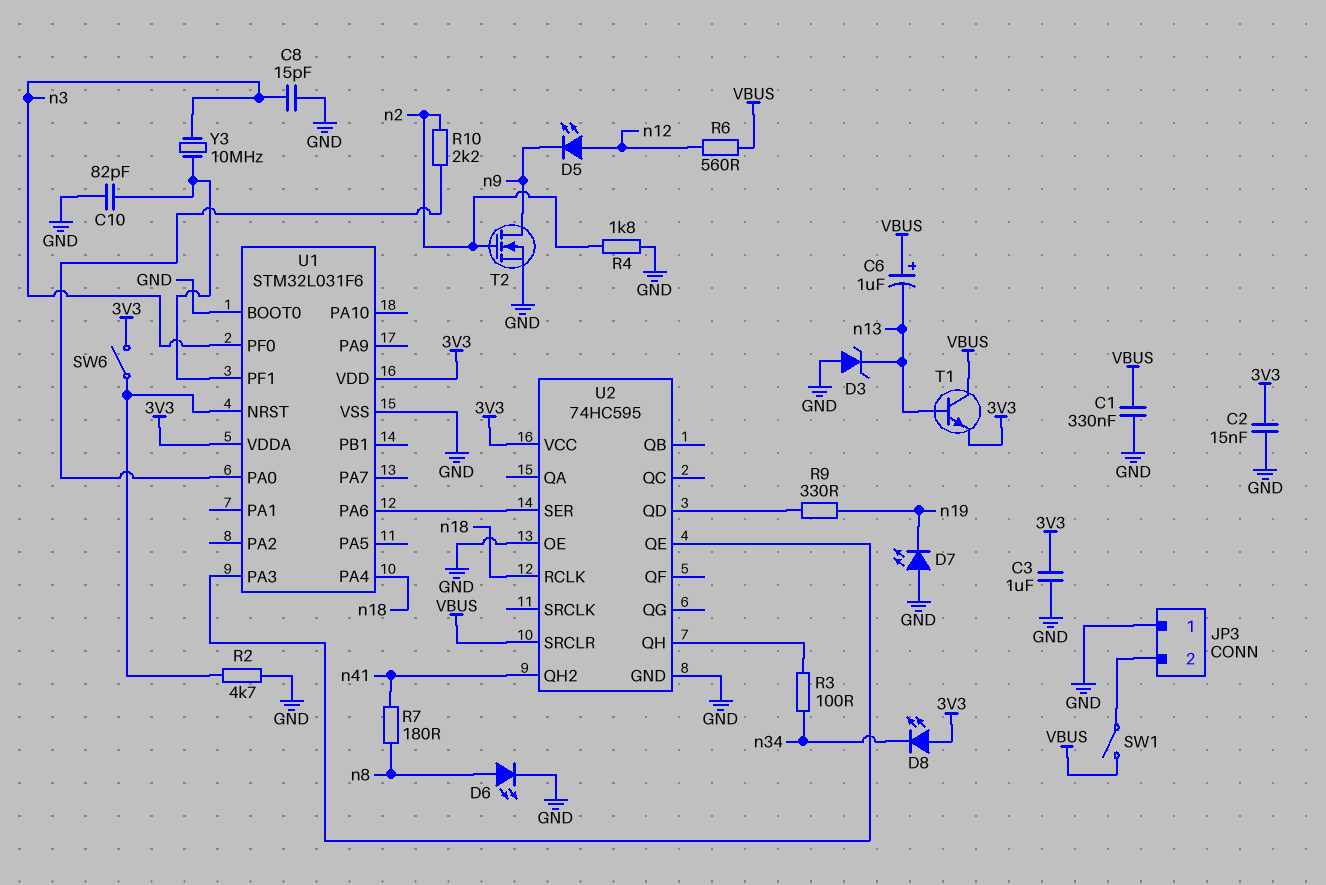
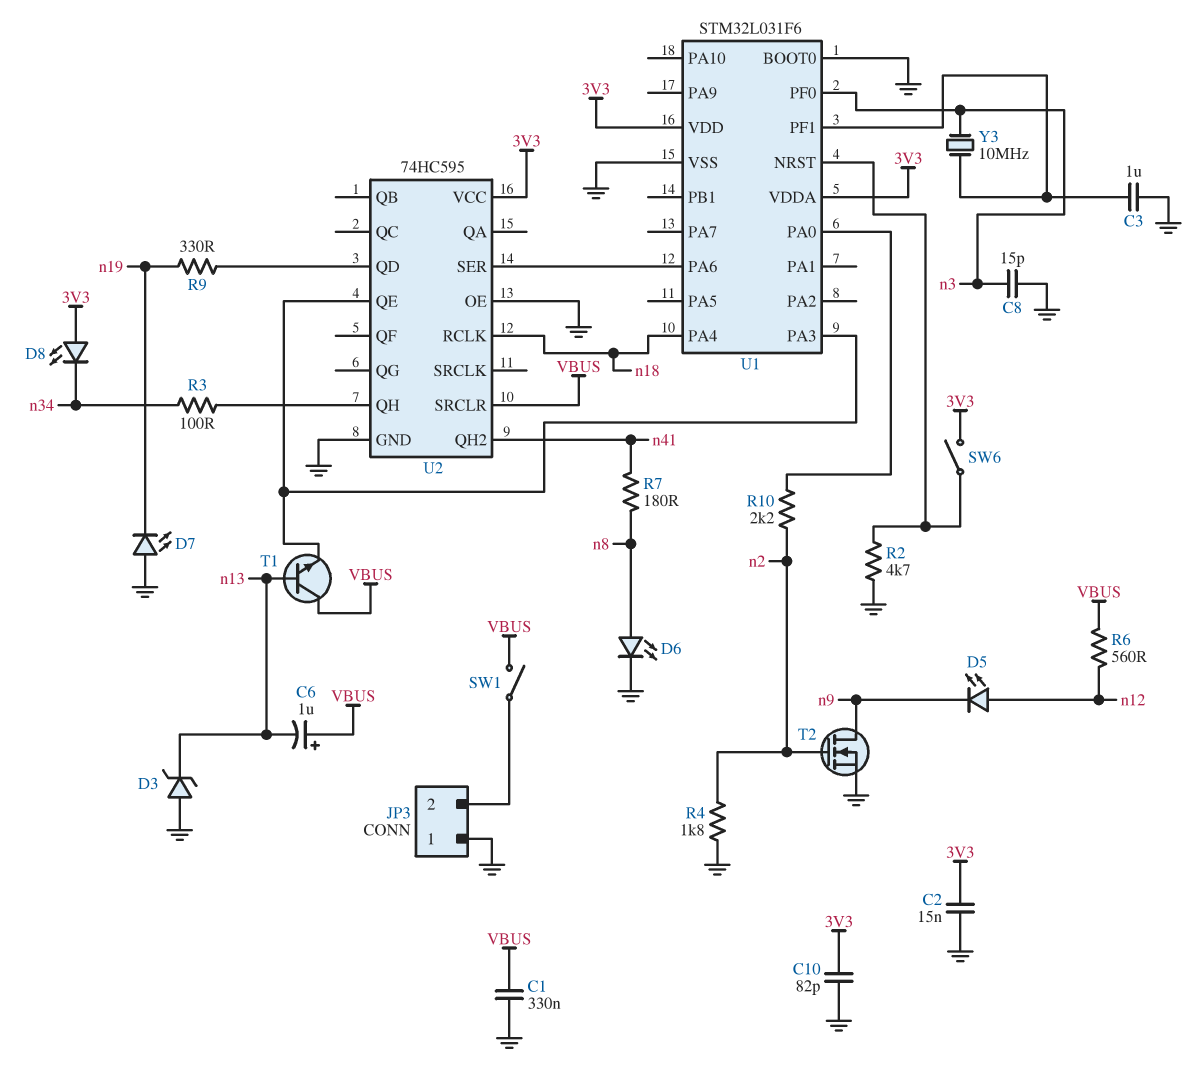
C3: 1uF (3V3, GND) -> 1uF (GND, U1/PF1)
C10: 82pF (GND, U1/PF1) -> 82pF (3V3, GND)
T1: NPN (B n13, C VBUS, E 3V3) -> NPN (B n13, C VBUS, E U1/PA3)

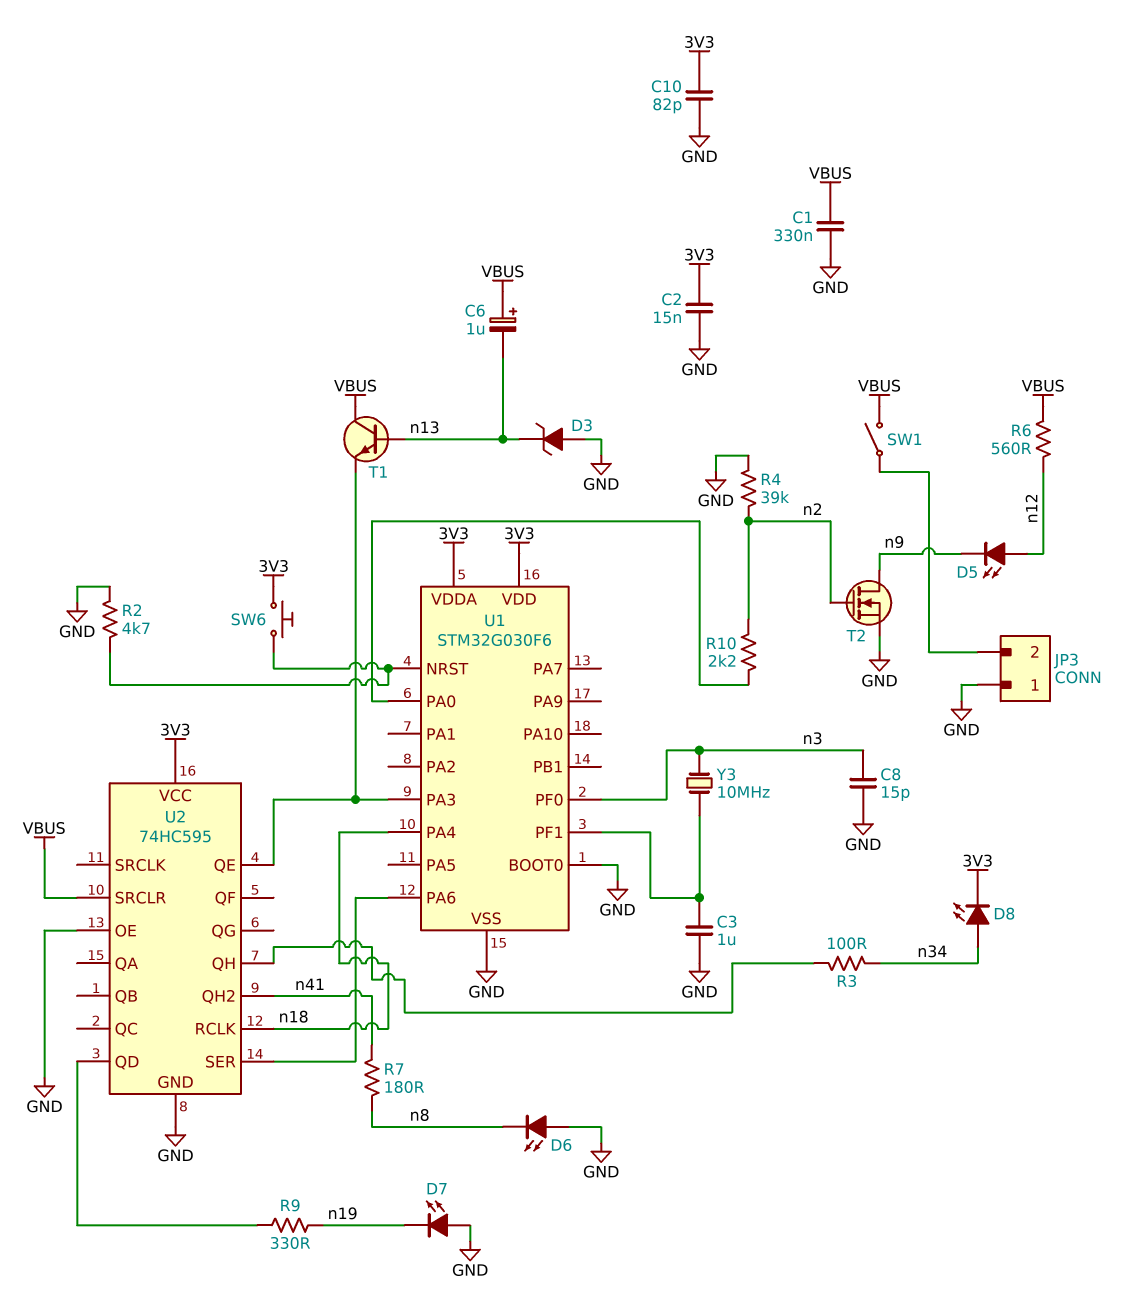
D6: LED (A n8, K GND) -> LED (A GND, K n8)
D8: LED (A 3V3, K n34) -> LED (A n34, K 3V3)
R4: 1.8k (GND, n2) -> 39k (GND, n2)
SW6: switch (3V3, U1/NRST) -> button (3V3, U1/NRST)
U1: STM32L031F6 -> STM32G030F6

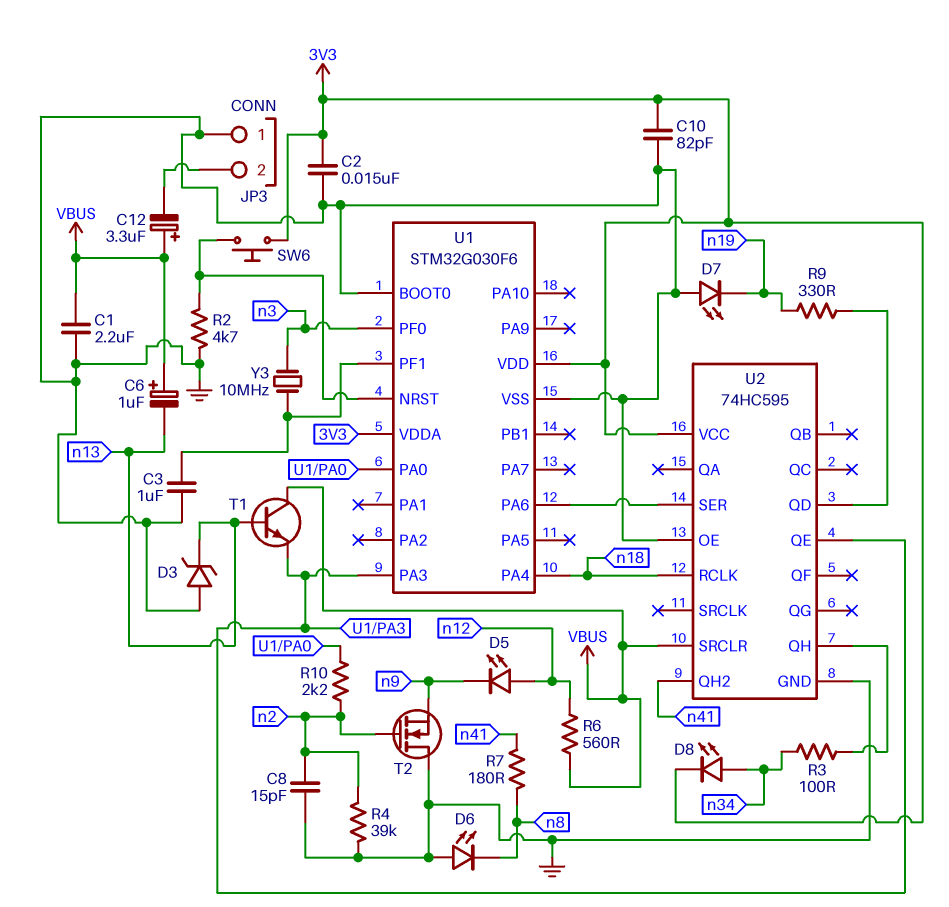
C1: 330nF (GND, VBUS) -> 2.2uF (GND, VBUS)
C8: 15pF (GND, n3) -> 15pF (GND, n2)
C12: none -> 3.3uF (plus VBUS, minus JP3/2)
SW1: switch (JP3/2, VBUS) -> none
T2: NMOS (G n2, D n9, S GND) -> NMOS (G n2, D GND, S n9)

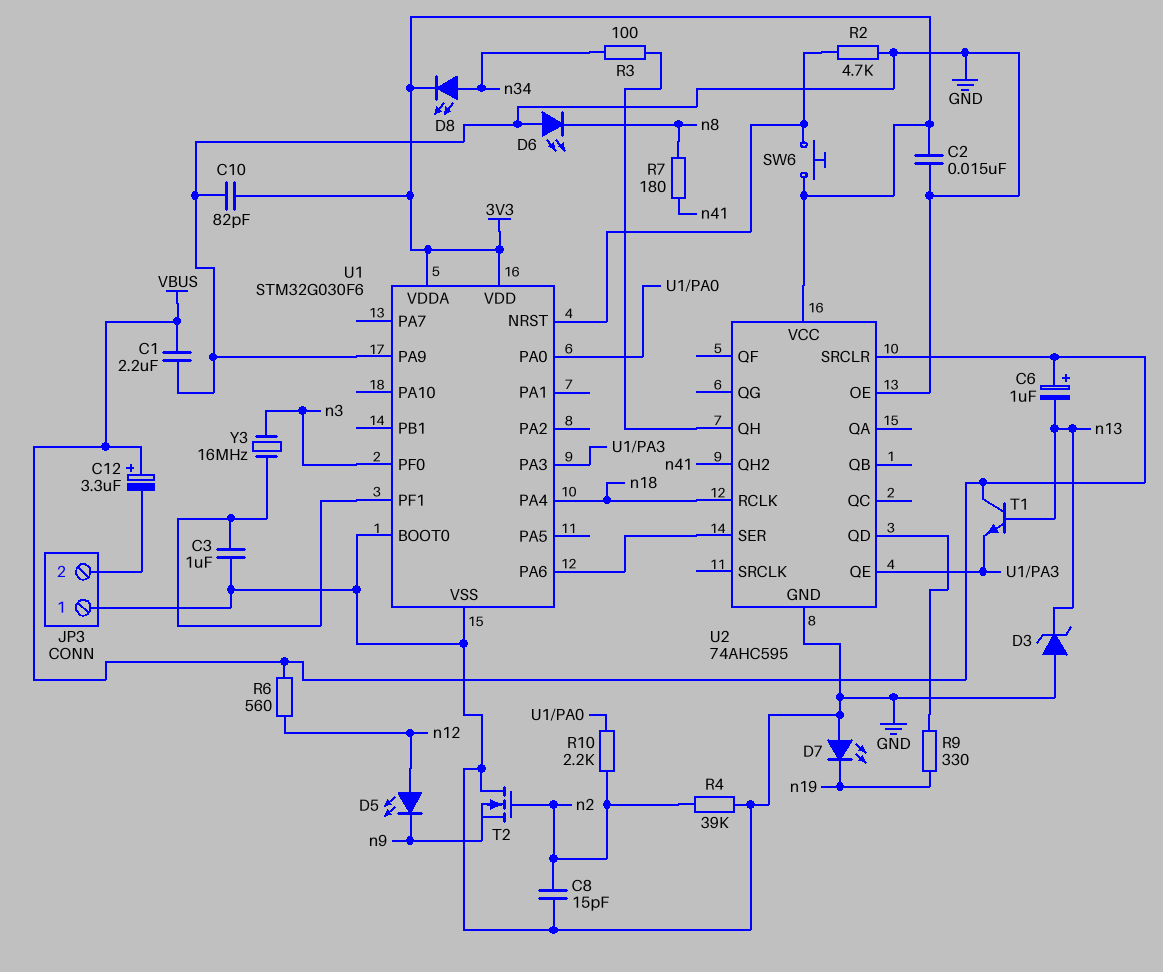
U1 pin PA9: none -> GND
U2: 74HC595 -> 74AHC595
Y3: 10MHz (U1/PF1, n3) -> 16MHz (U1/PF1, n3)

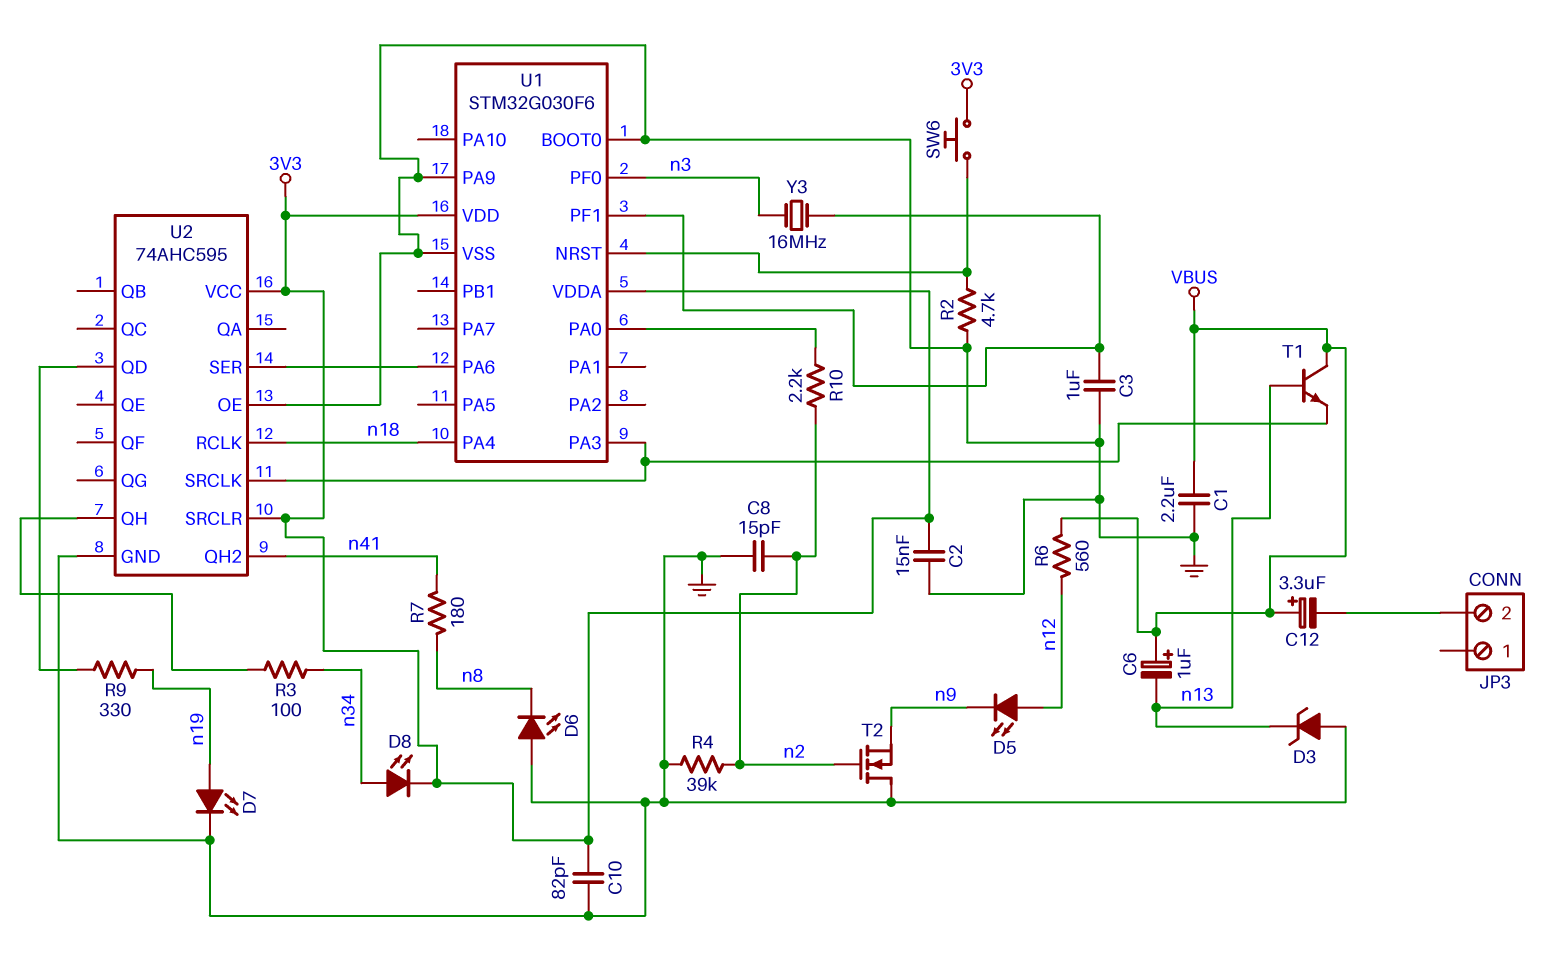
D7: LED (A GND, K n19) -> LED (A n19, K GND)
JP3 pin 1: GND -> none
U2 pin QE: U1/PA3 -> none
U2 pin SRCLK: none -> U1/PA3
U2 pin SRCLR: VBUS -> 3V3

